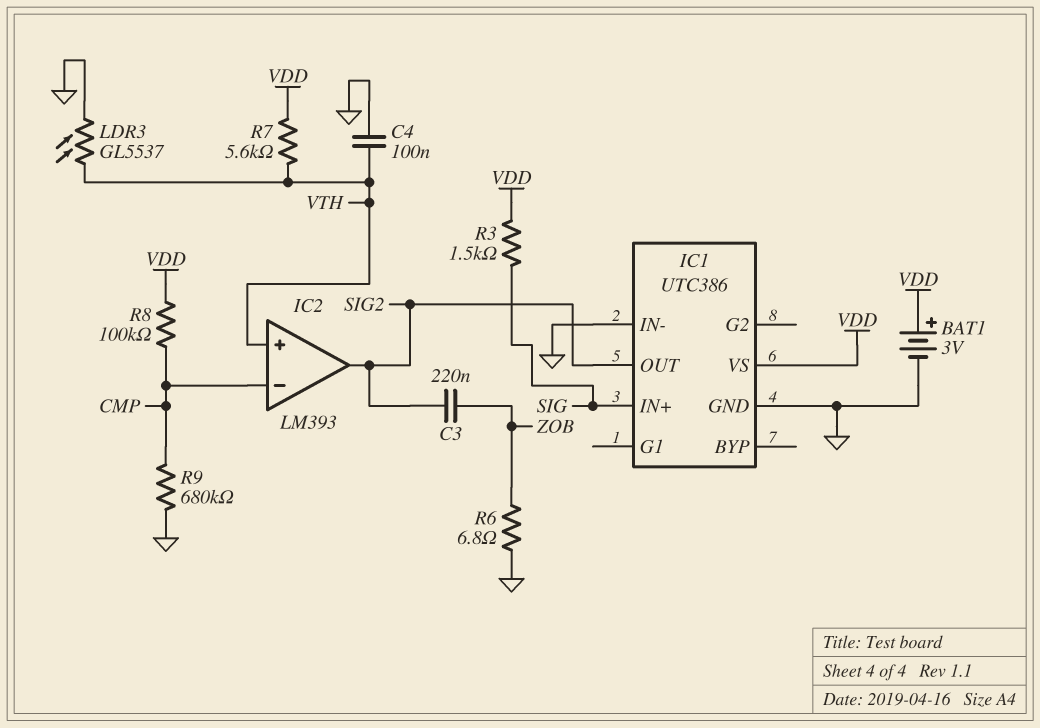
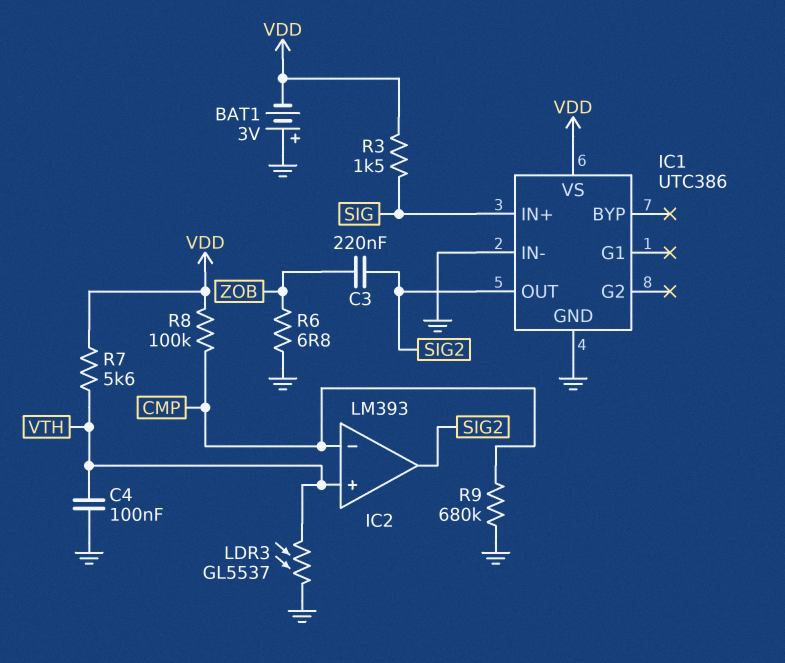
BAT1: 3V (plus VDD, minus GND) -> 3V (plus GND, minus VDD)

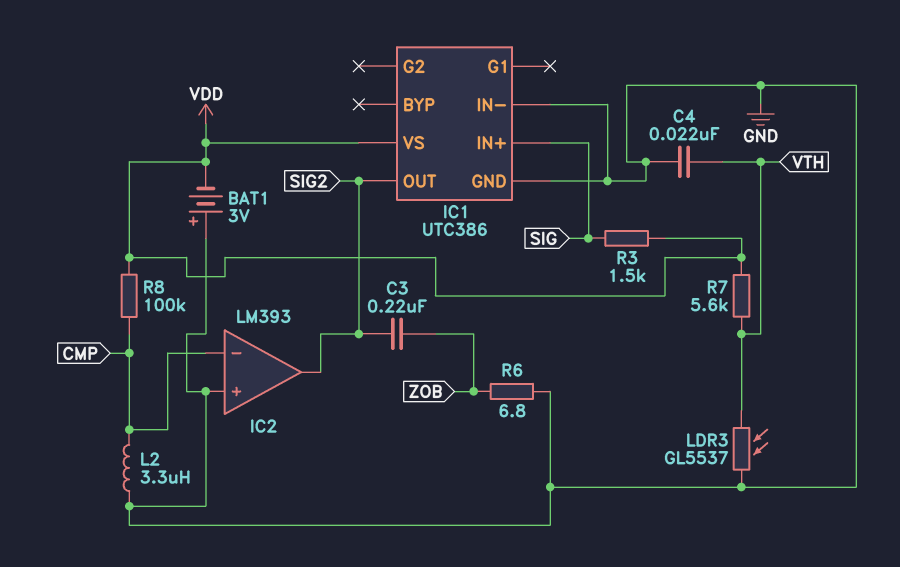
C4: 100nF (GND, VTH) -> 22nF (GND, VTH)
IC2 pin in+: VTH -> GND
L2: none -> 3.3uH (CMP, GND)
R9: 680k (CMP, GND) -> none

